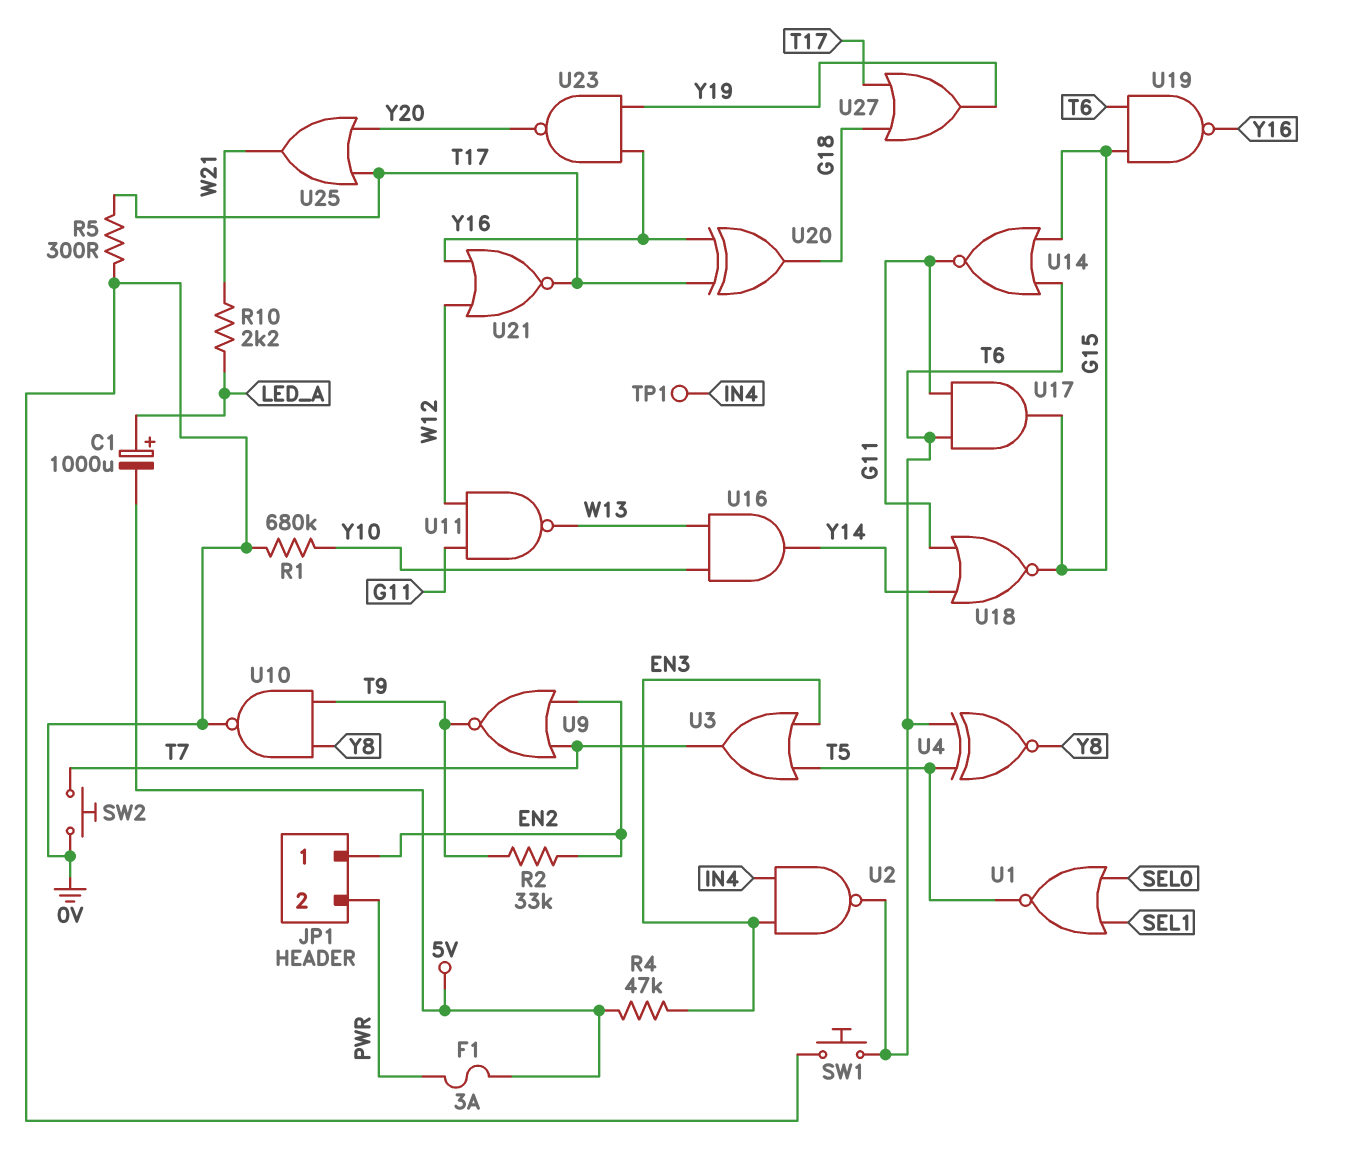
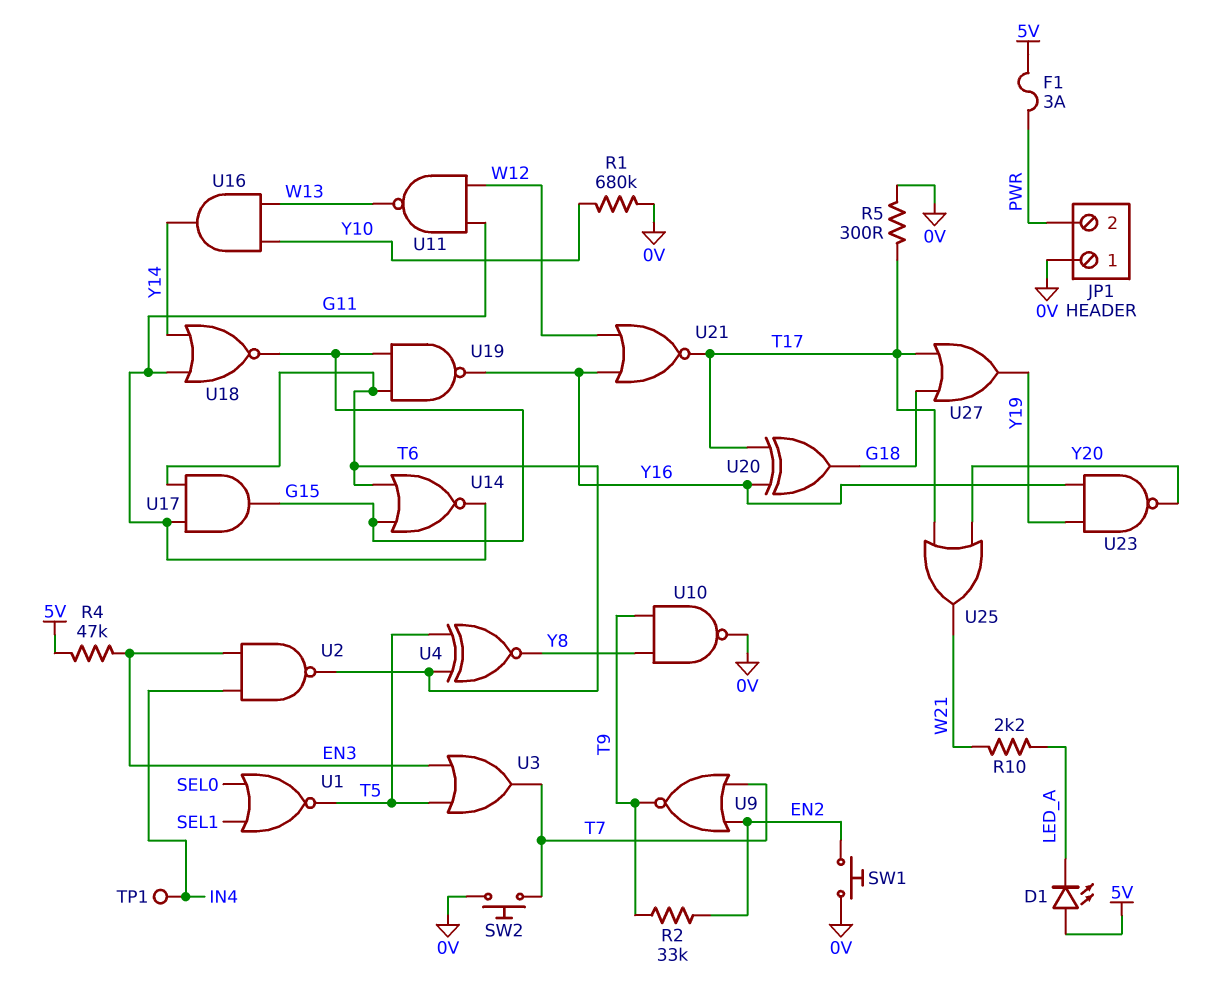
C1: 1000uF (plus LED_A, minus 5V) -> none
D1: none -> LED (A 5V, K LED_A)
JP1 pin 1: EN2 -> 0V
SW1: button (0V, T6) -> button (0V, EN2)

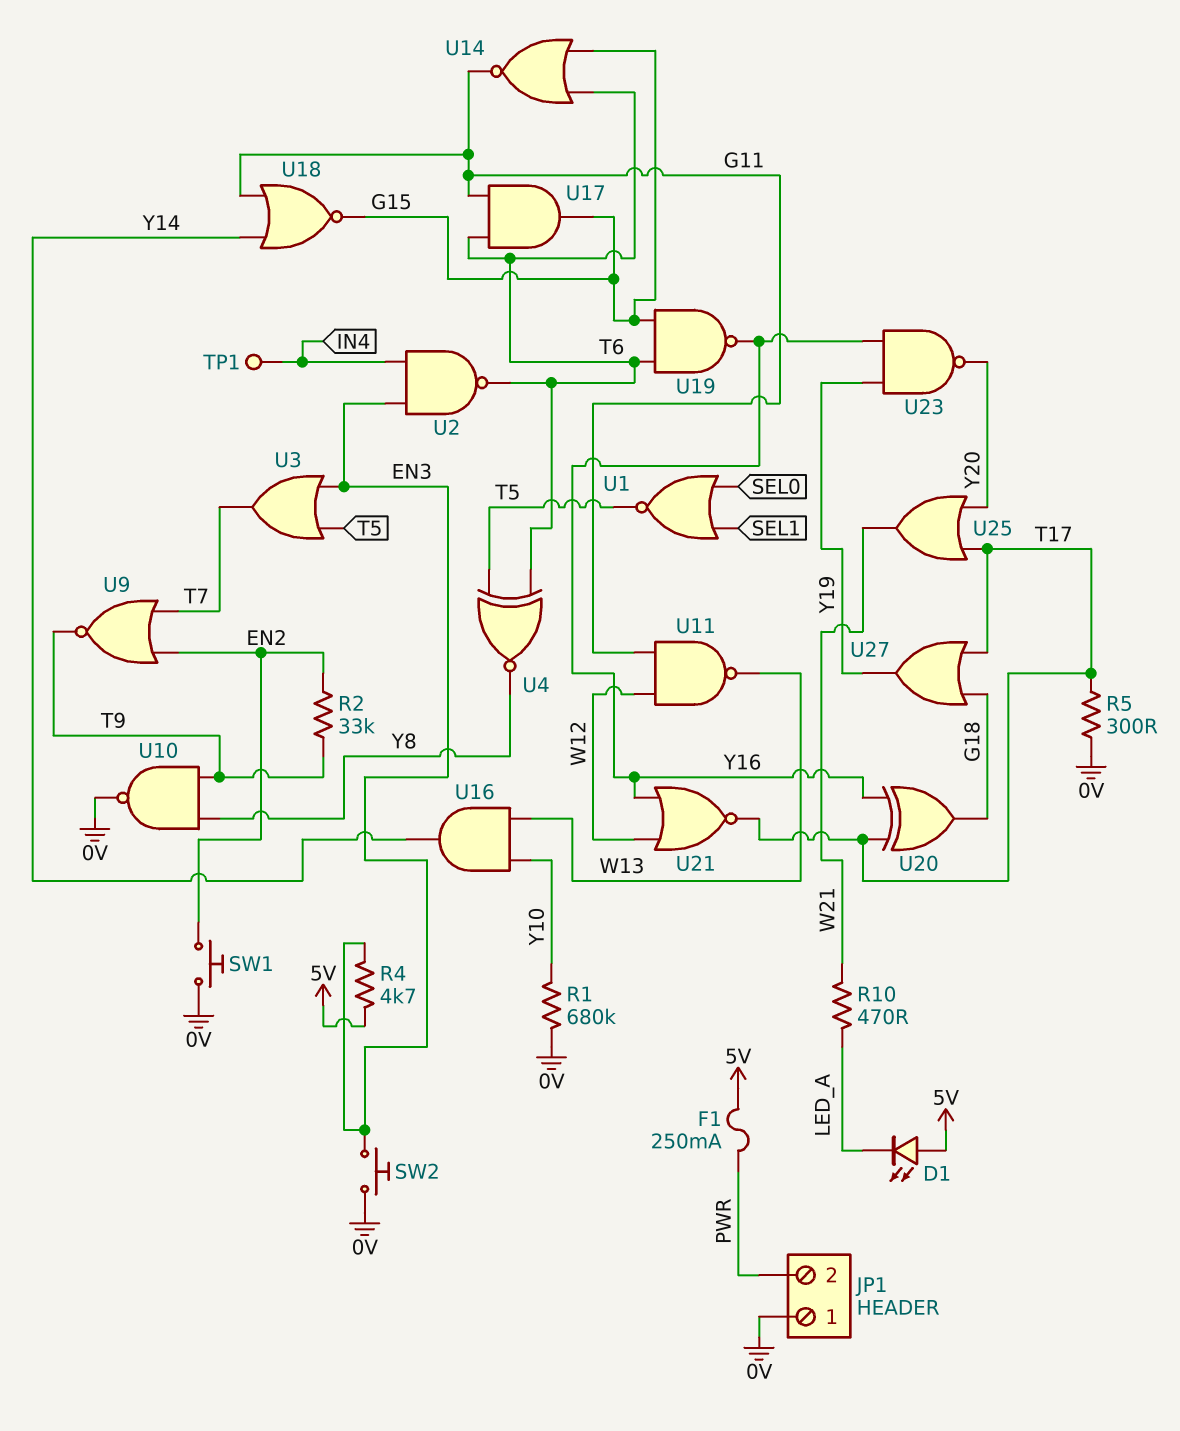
F1: 3A (5V, PWR) -> 250mA (5V, PWR)
R4: 47k (5V, EN3) -> 4.7k (5V, EN3)
R10: 2.2k (LED_A, W21) -> 470 (LED_A, W21)
SW2: button (0V, T7) -> button (0V, EN3)

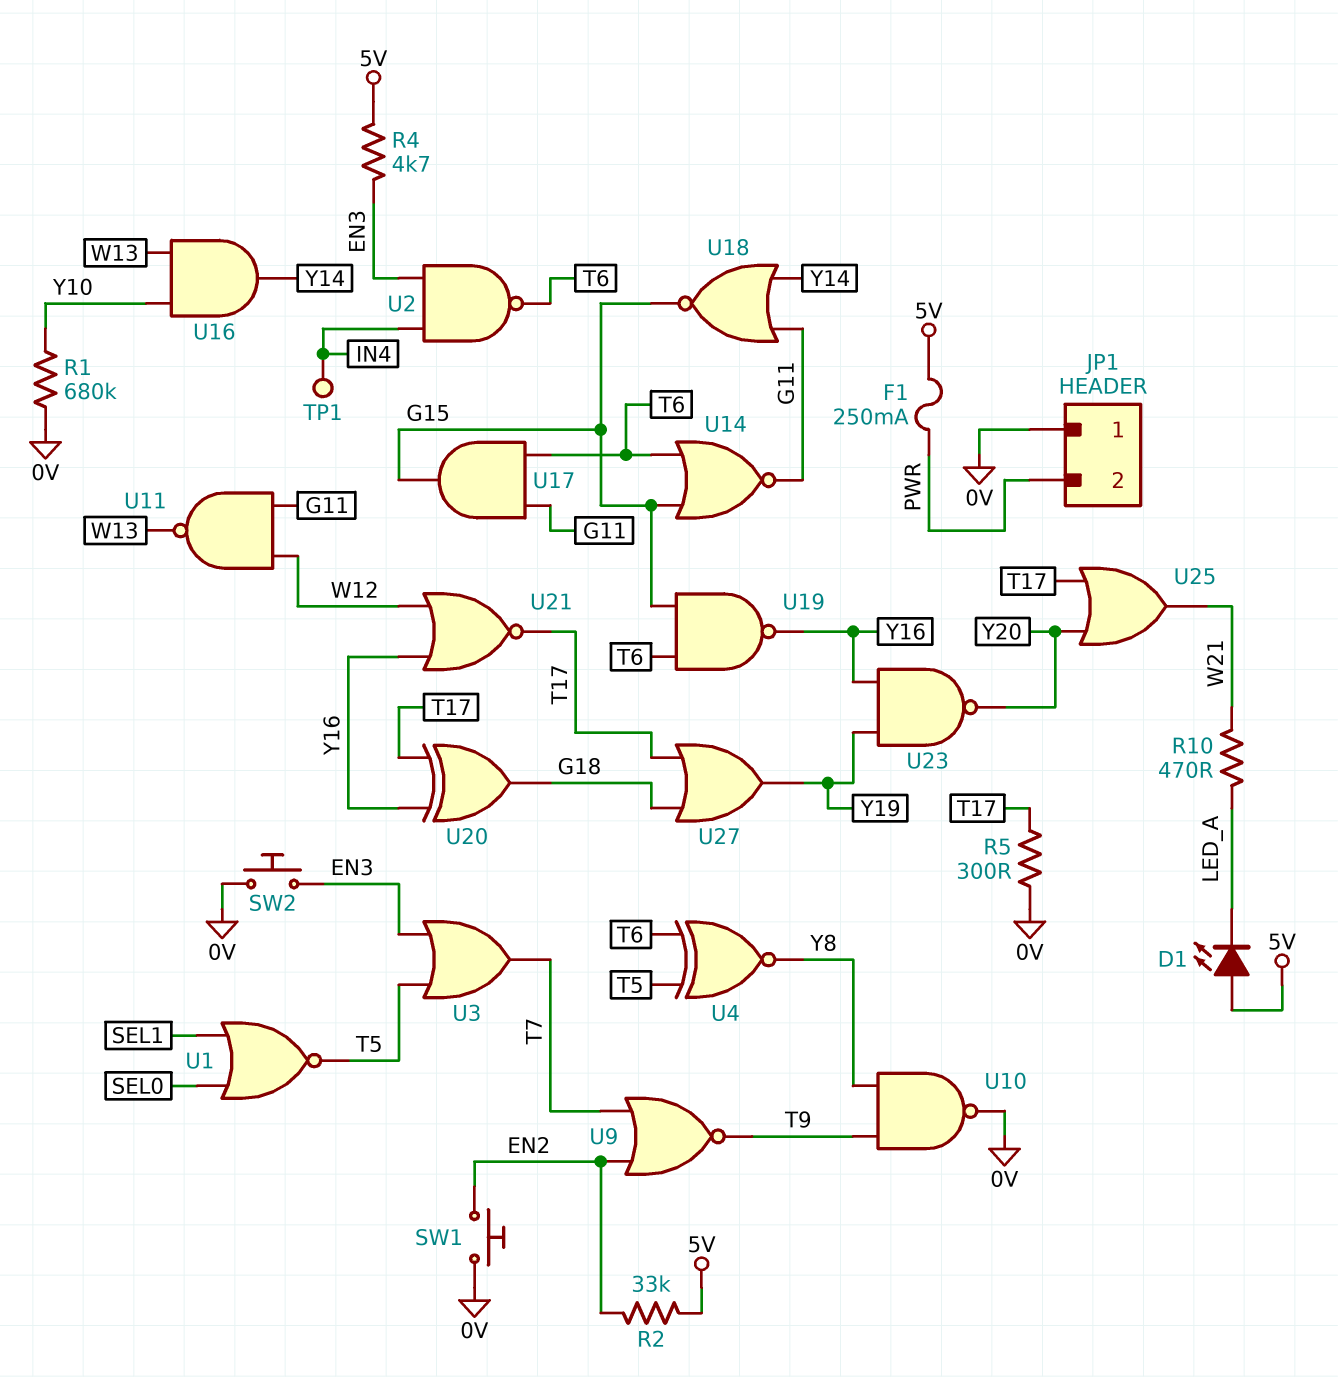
R2: 33k (EN2, T9) -> 33k (5V, EN2)

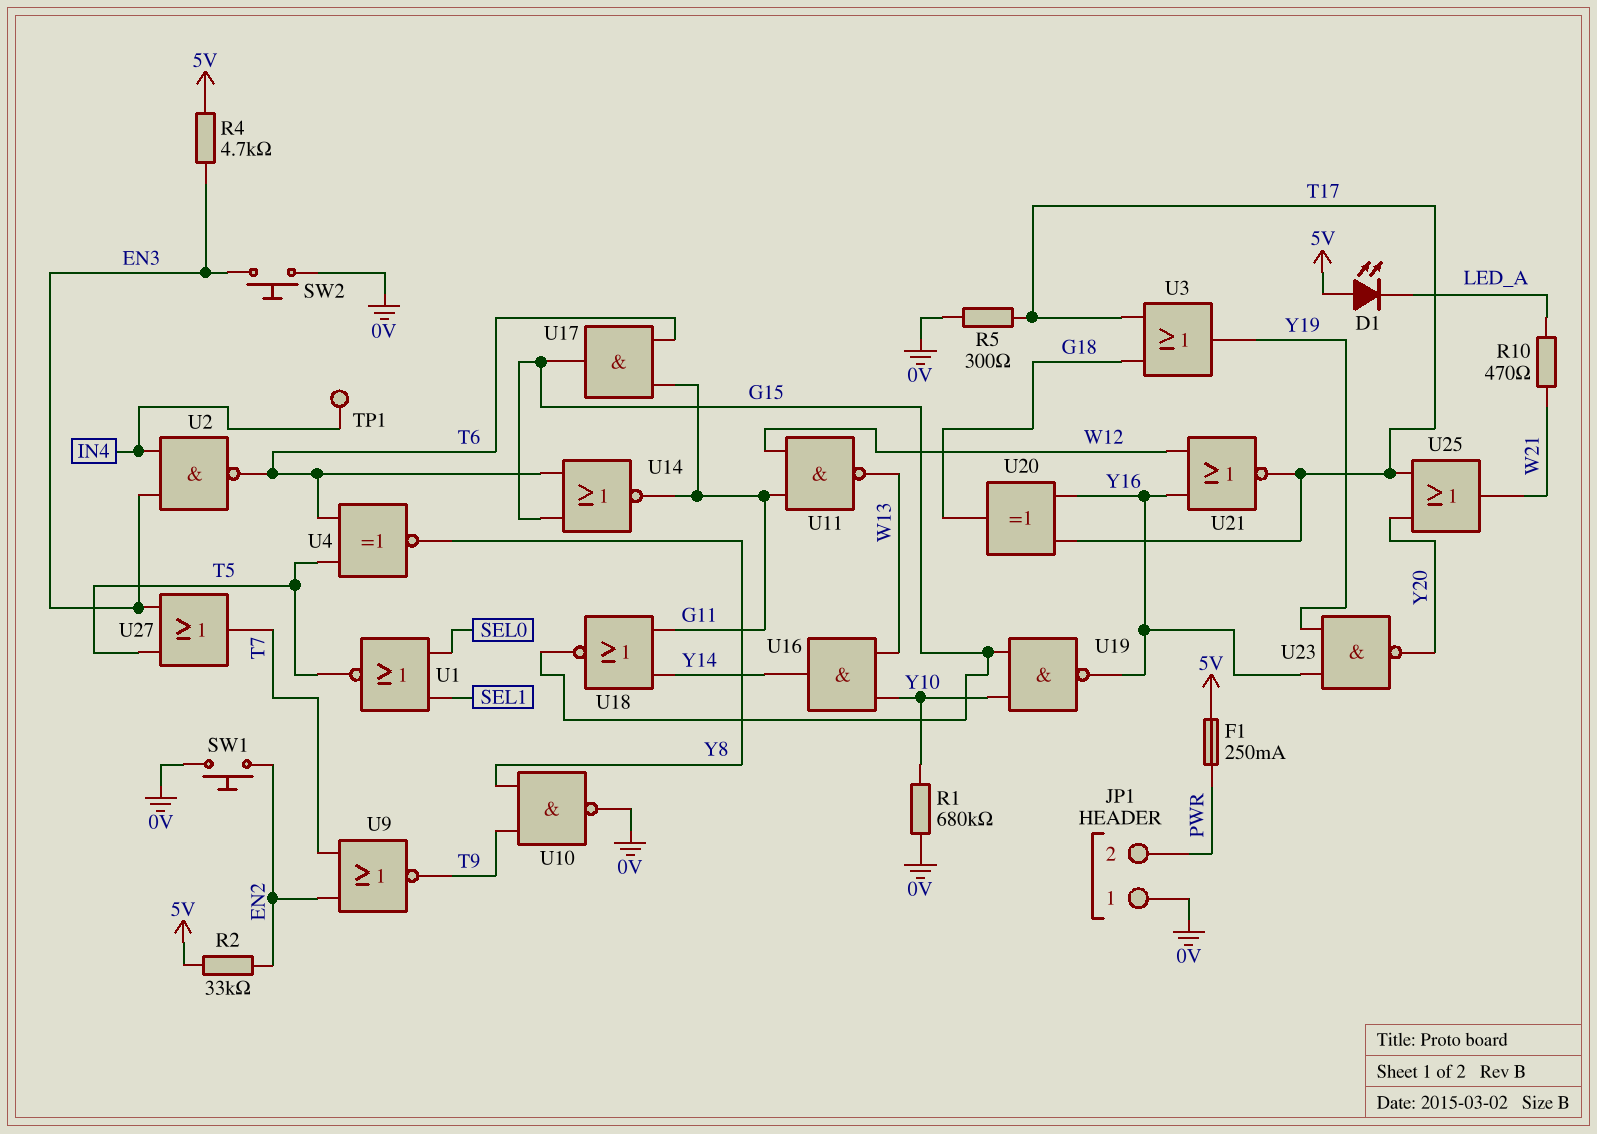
U3: OR (in EN3, in T5, out T7) -> OR (in G18, in T17, out Y19)
U19: NAND (in G15, in T6, out Y16) -> NAND (in G15, in Y10, out Y16)
U27: OR (in G18, in T17, out Y19) -> OR (in EN3, in T5, out T7)

